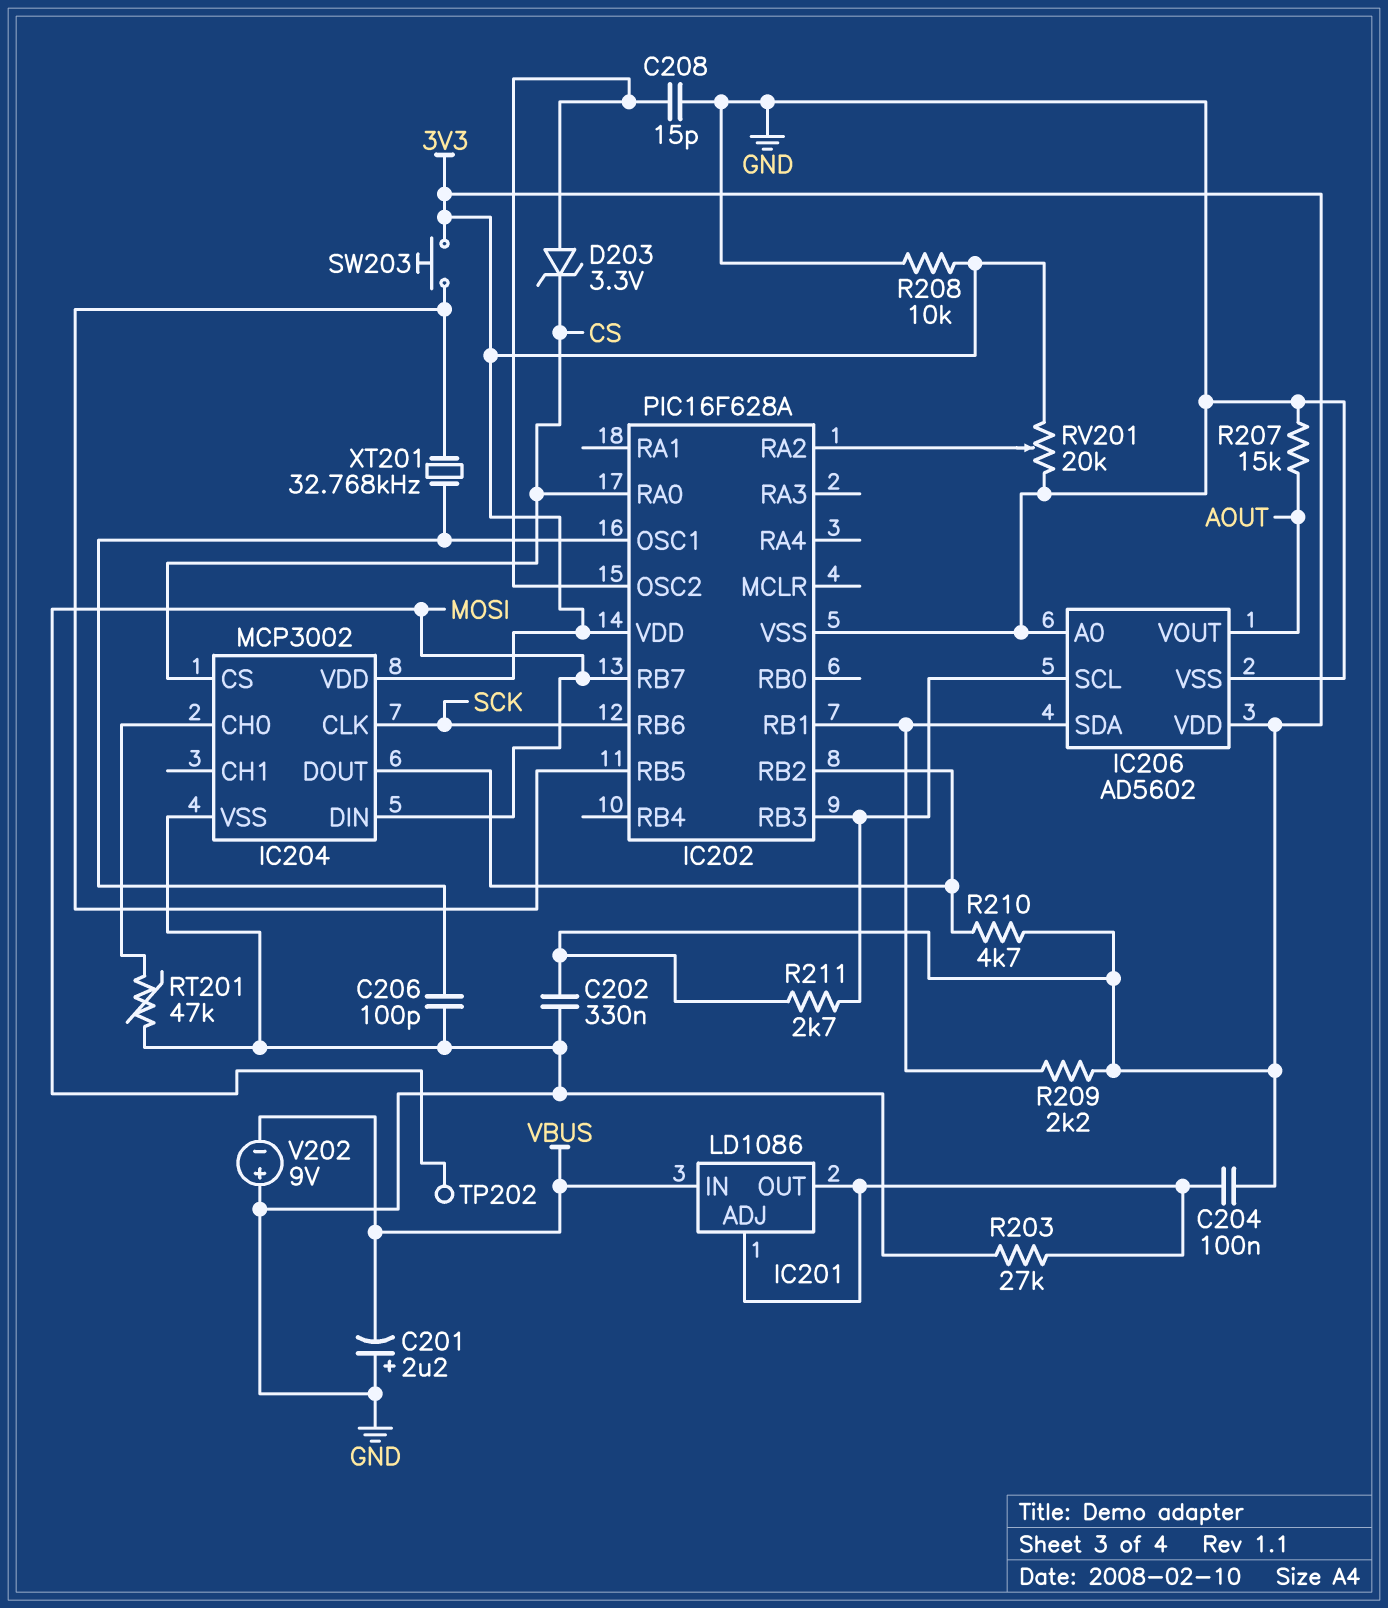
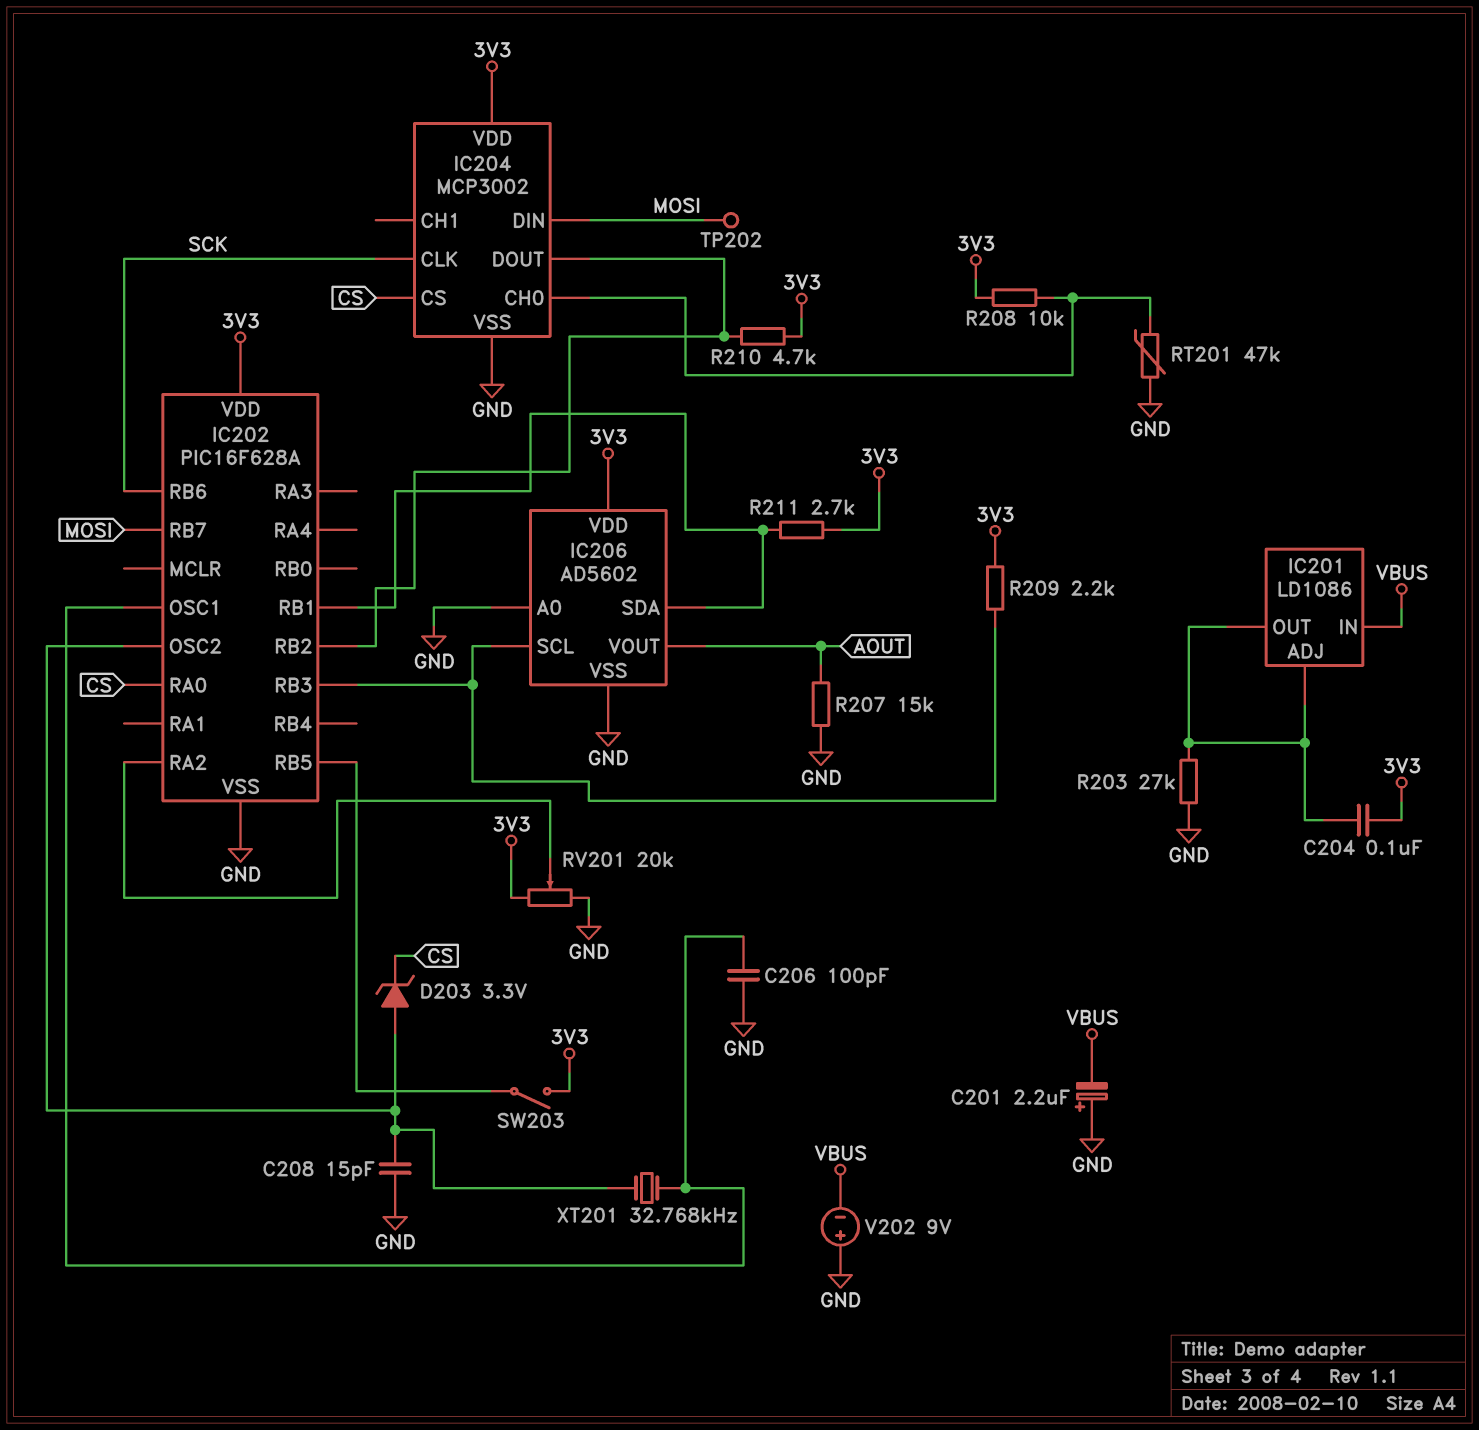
C202: 330nF (3V3, GND) -> none
R208: 10k (3V3, GND) -> 10k (3V3, IC204/CH0)
R209: 2.2k (3V3, IC202/RB1) -> 2.2k (3V3, IC202/RB3)
R211: 2.7k (3V3, IC202/RB3) -> 2.7k (3V3, IC202/RB1)
SW203: button (3V3, IC202/RB5) -> switch (3V3, IC202/RB5)
XT201: 32.768kHz (IC202/OSC1, IC202/RB5) -> 32.768kHz (IC202/OSC1, IC202/OSC2)

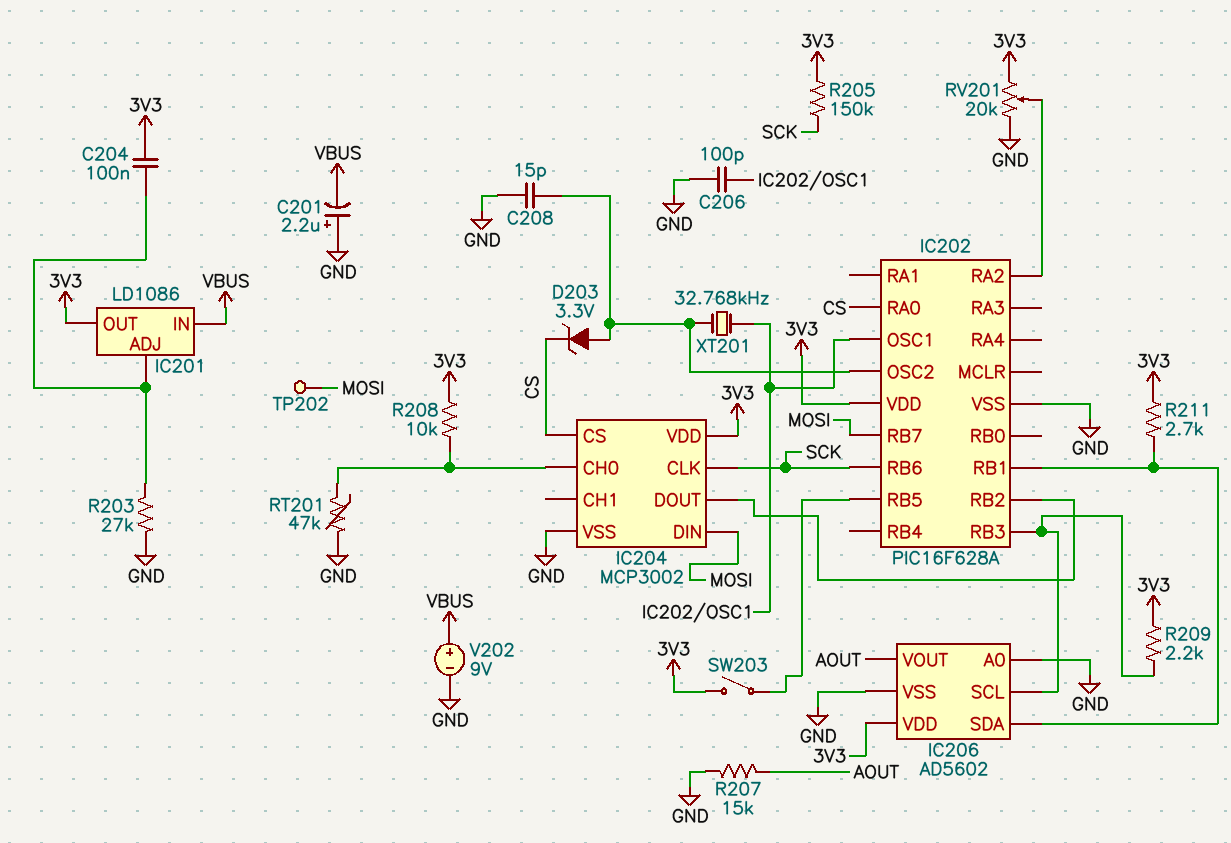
IC201 pin OUT: IC201/ADJ -> 3V3
R205: none -> 150k (3V3, SCK)
R210: 4.7k (3V3, IC202/RB2) -> none
V202: 9V (plus GND, minus VBUS) -> 9V (plus VBUS, minus GND)

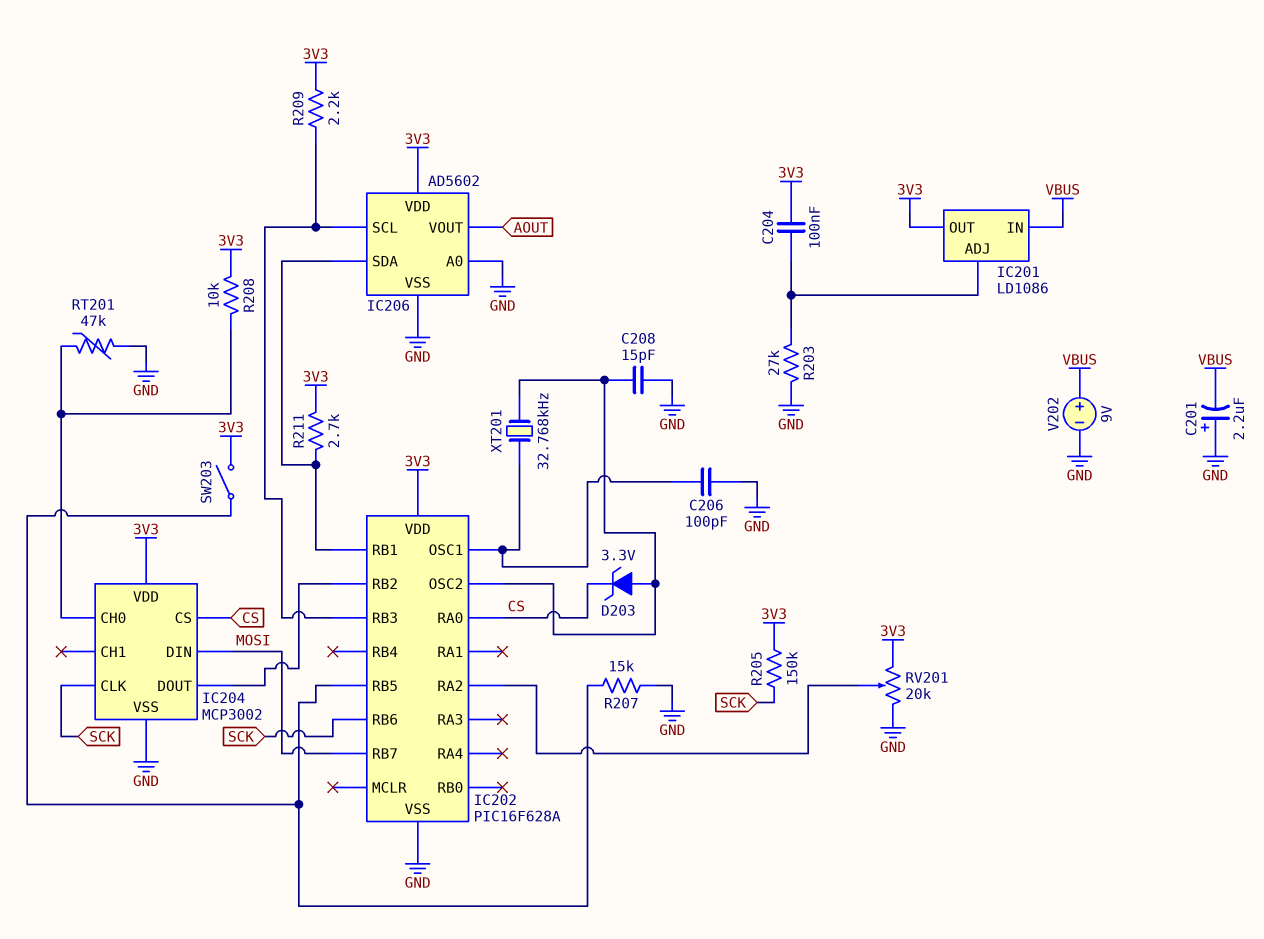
R207: 15k (AOUT, GND) -> 15k (GND, IC202/RB5)
TP202: test point (MOSI) -> none

